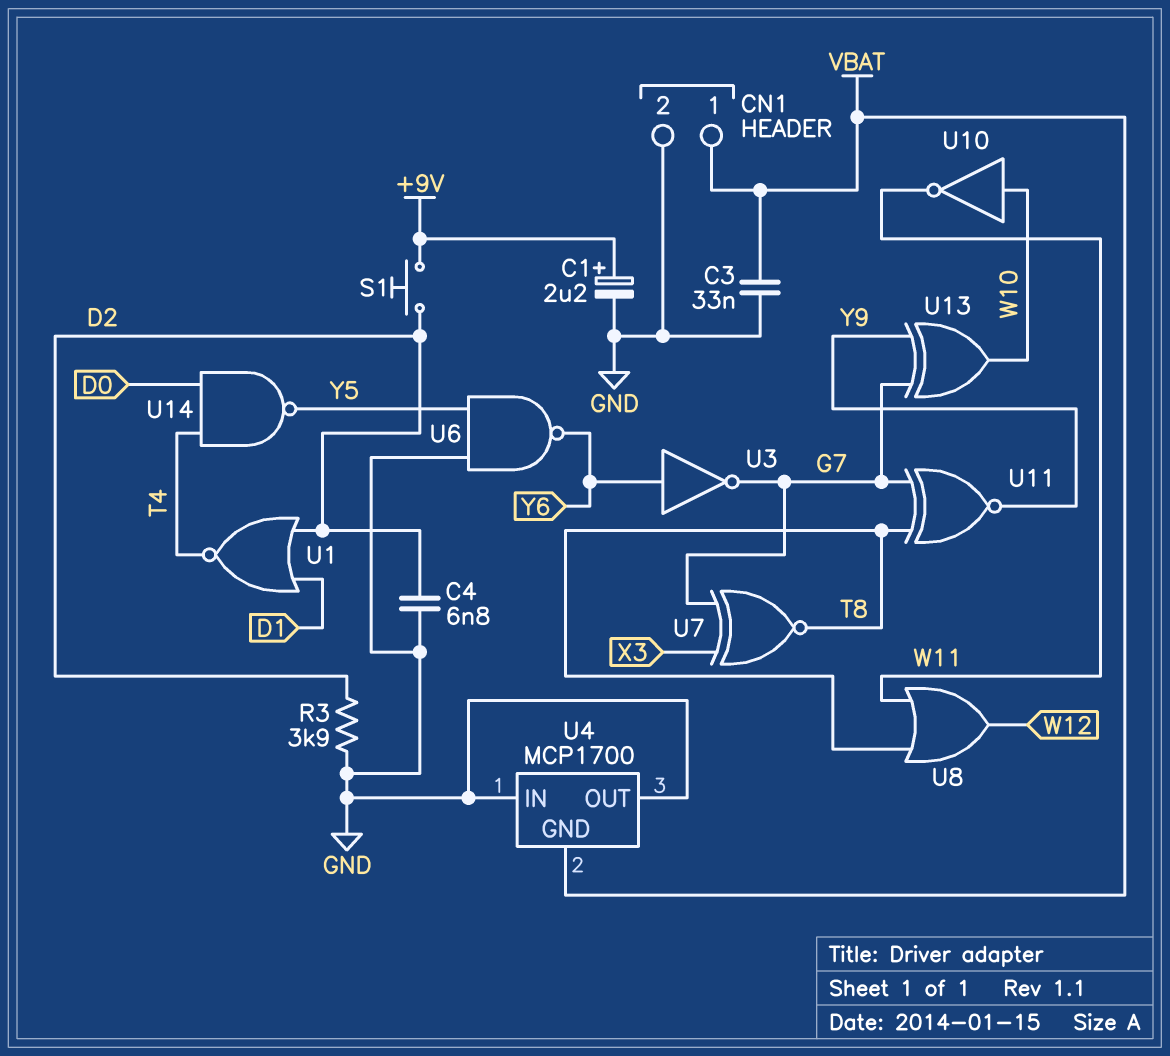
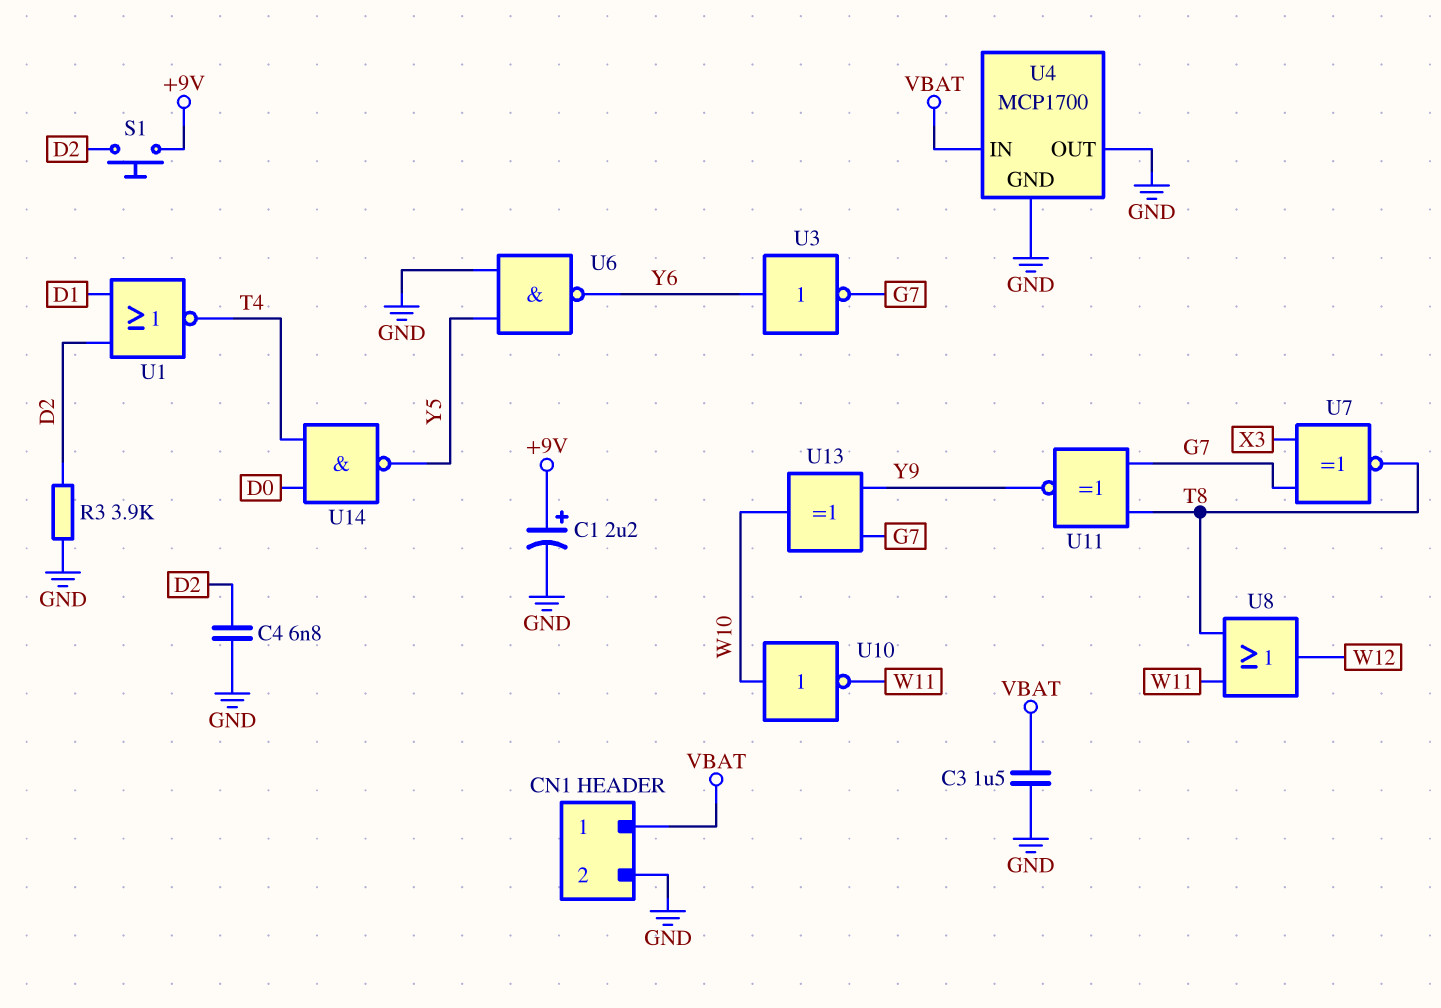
C3: 33nF (GND, VBAT) -> 1.5uF (GND, VBAT)
U4 pin GND: VBAT -> GND
U4 pin IN: GND -> VBAT

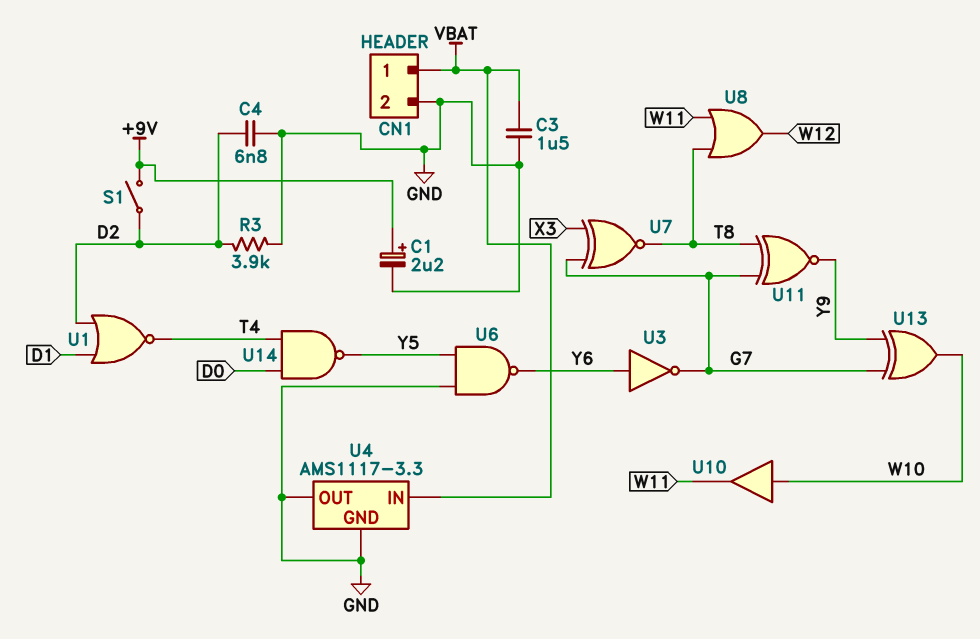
S1: button (+9V, D2) -> switch (+9V, D2)
U4: MCP1700 -> AMS1117-3.3
U10: NOT (in W10, out W11) -> buffer (in W10, out W11)

